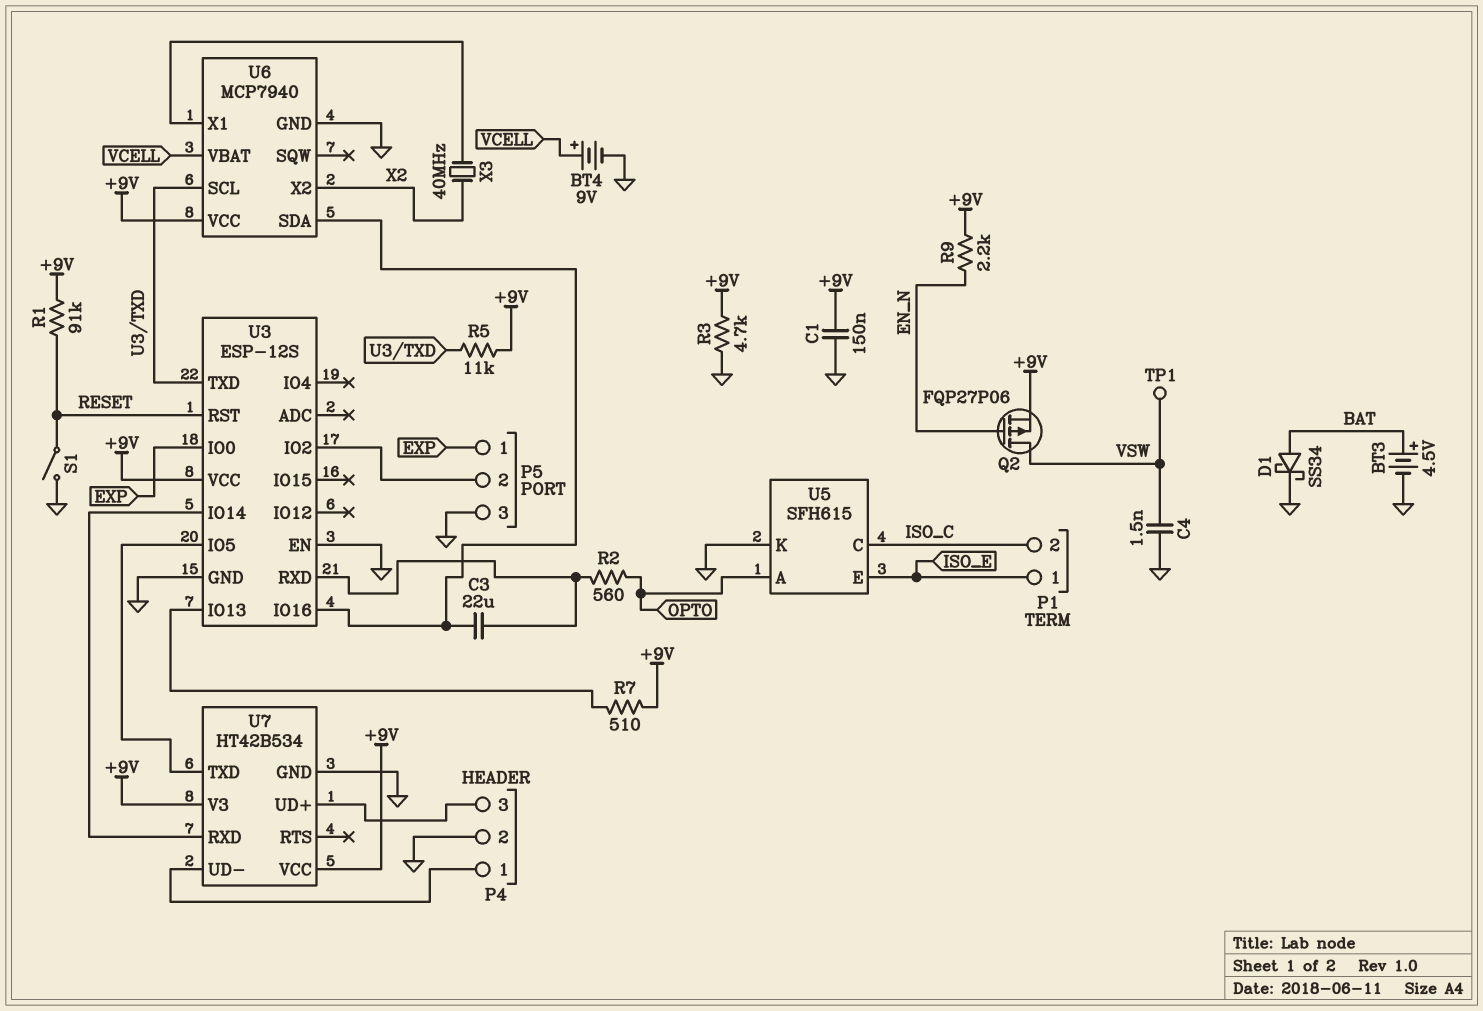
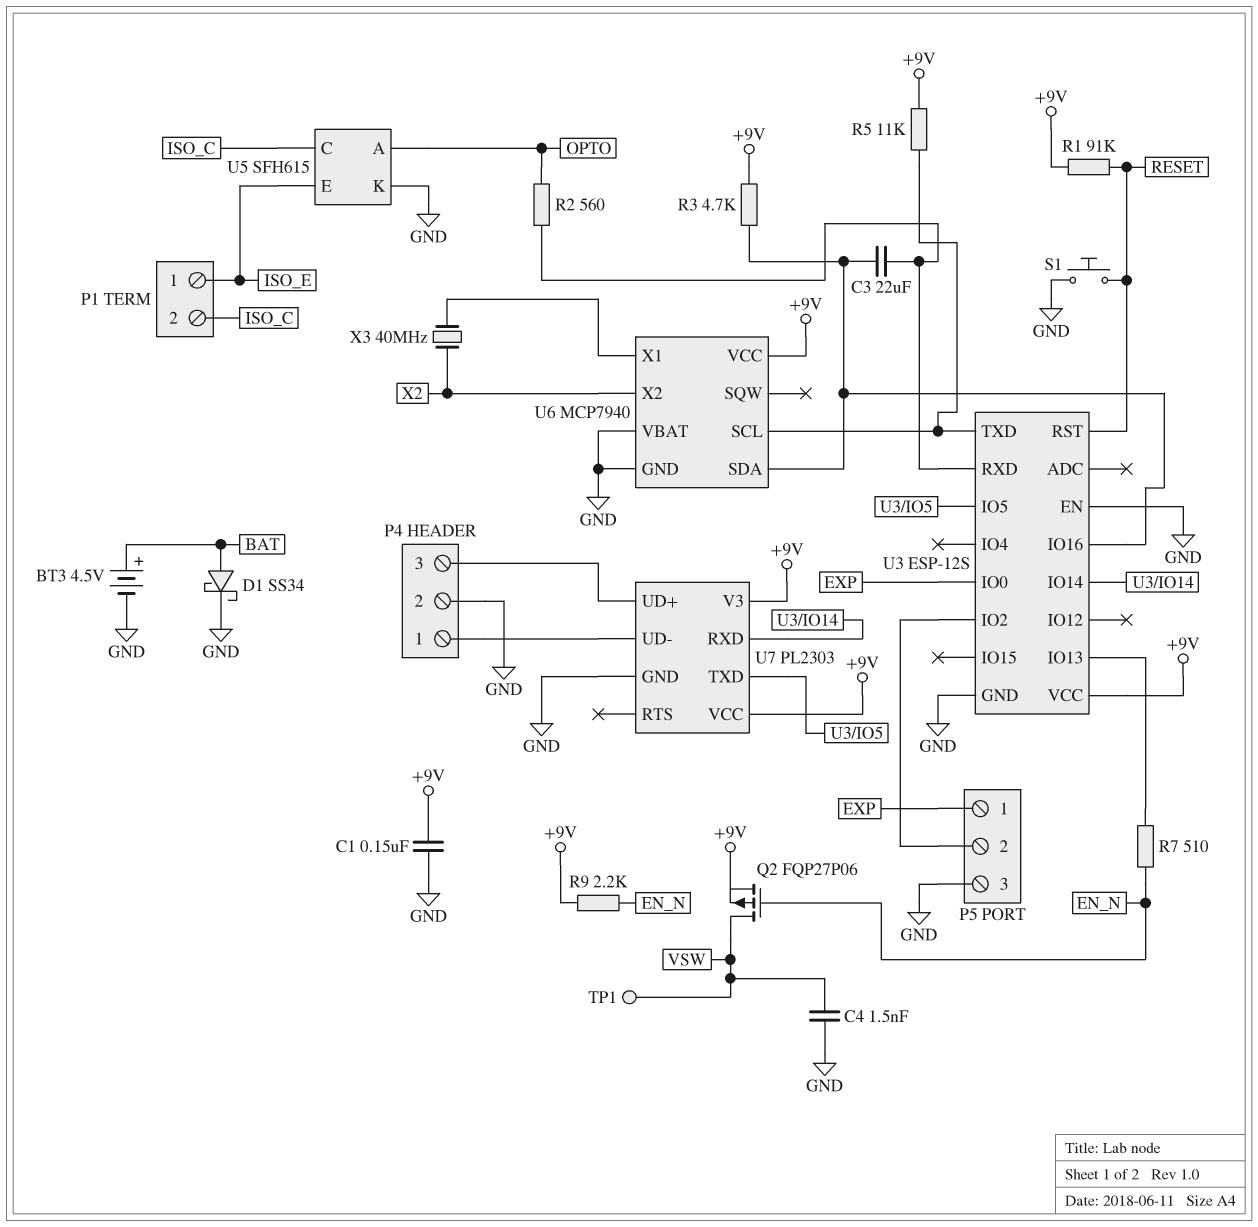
BT4: 9V (plus VCELL, minus GND) -> none
R3: 4.7k (+9V, GND) -> 4.7k (+9V, U3/IO16)
R7: 510 (+9V, U3/IO13) -> 510 (EN_N, U3/IO13)
S1: switch (GND, RESET) -> button (GND, RESET)
U6 pin VBAT: VCELL -> GND
U7: HT42B534 -> PL2303

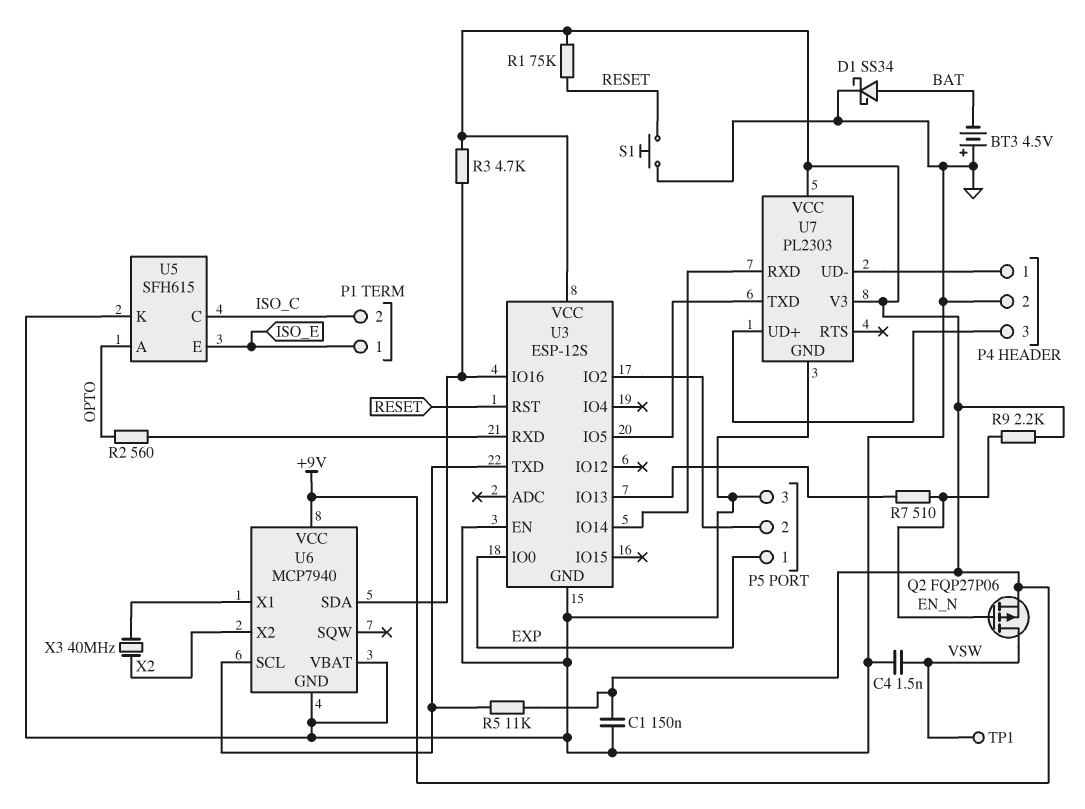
BT3: 4.5V (plus BAT, minus GND) -> 4.5V (plus GND, minus BAT)
C3: 22uF (U3/IO16, U3/RXD) -> none
R1: 91k (+9V, RESET) -> 75k (+9V, RESET)

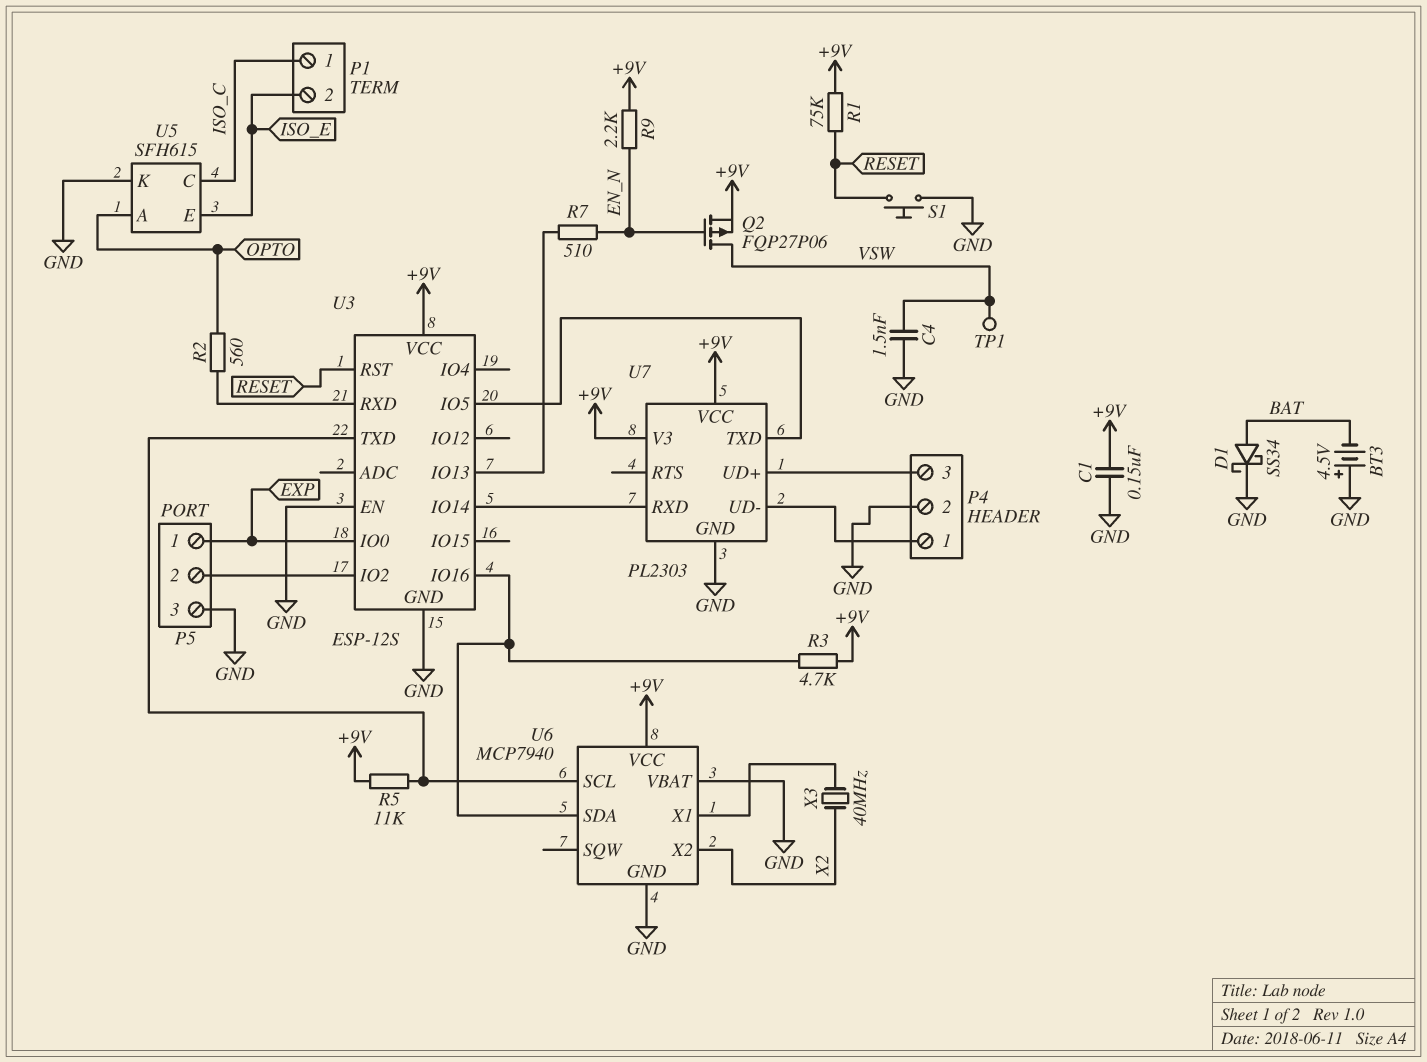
P1 pin 1: ISO_E -> ISO_C
P1 pin 2: ISO_C -> ISO_E

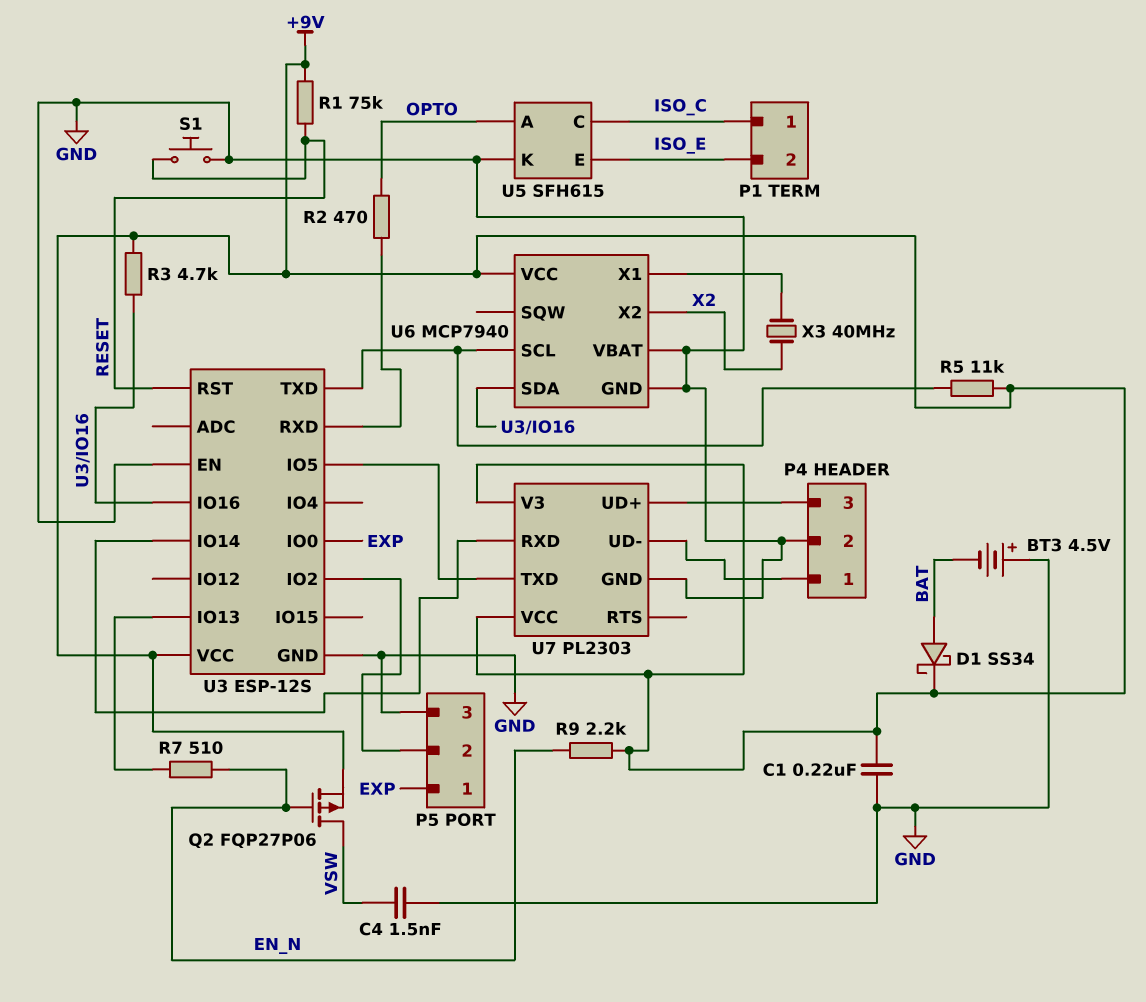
C1: 150nF (+9V, GND) -> 220nF (+9V, GND)
D1: schottky SS34 (A BAT, K GND) -> schottky SS34 (A BAT, K +9V)
R2: 560 (OPTO, U3/RXD) -> 470 (OPTO, U3/RXD)
TP1: test point (VSW) -> none

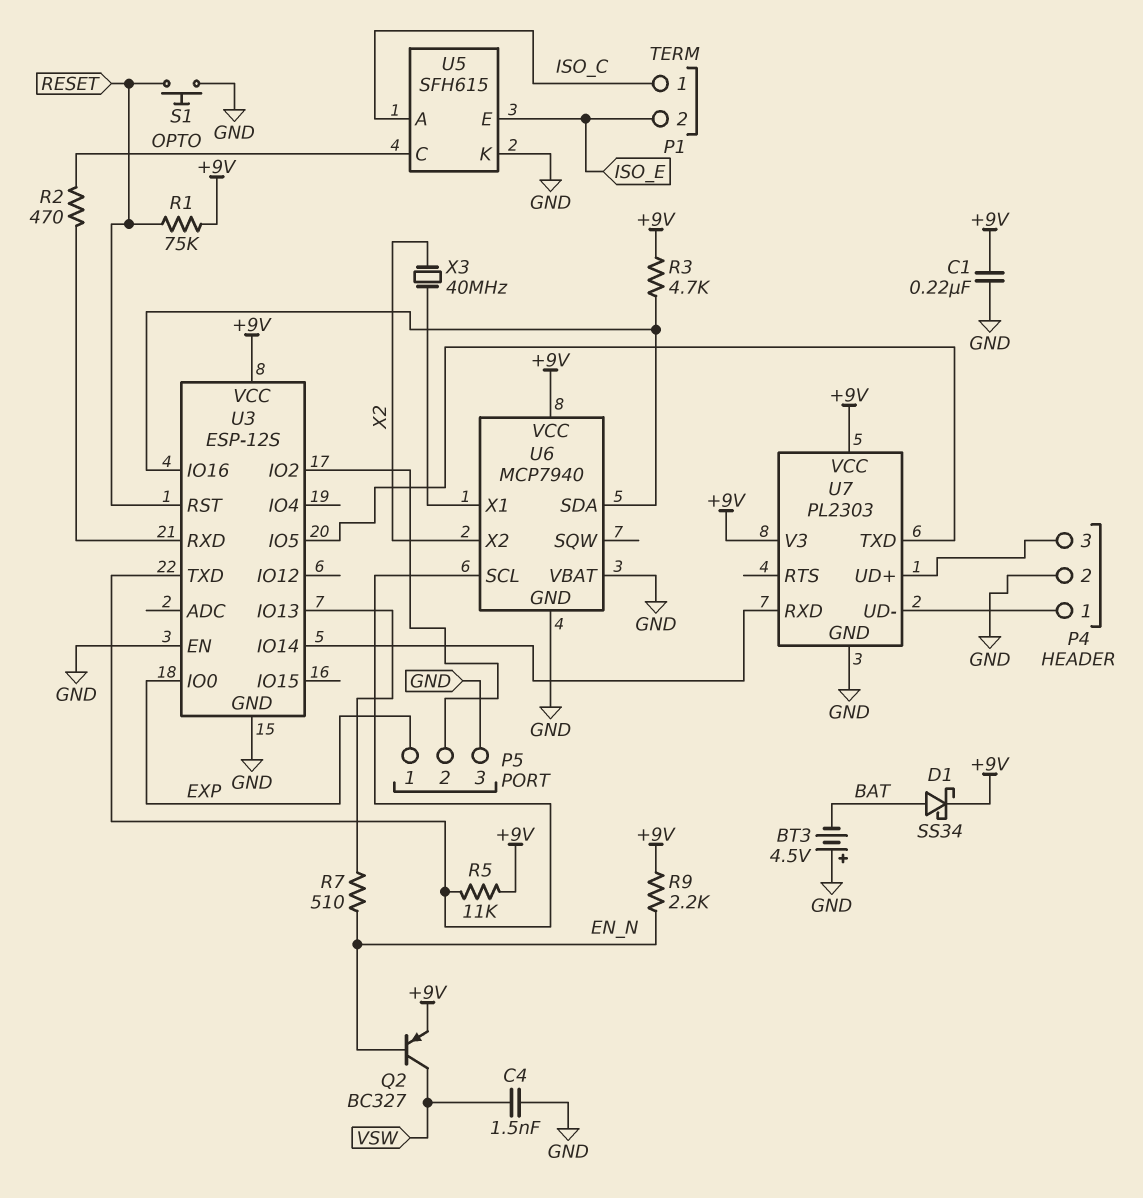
Q2: PMOS FQP27P06 (G EN_N, D VSW, S +9V) -> PNP BC327 (B EN_N, C VSW, E +9V)
U5 pin A: OPTO -> ISO_C
U5 pin C: ISO_C -> OPTO

